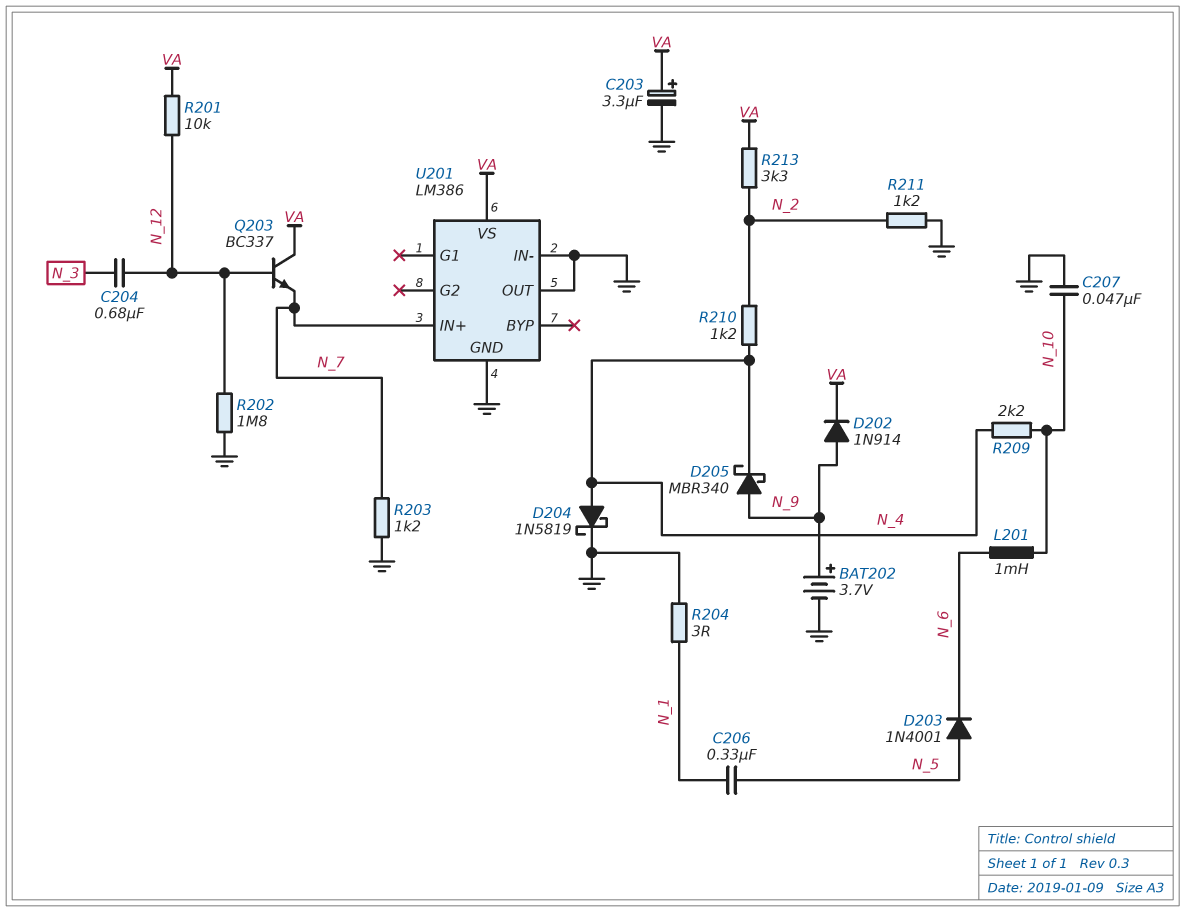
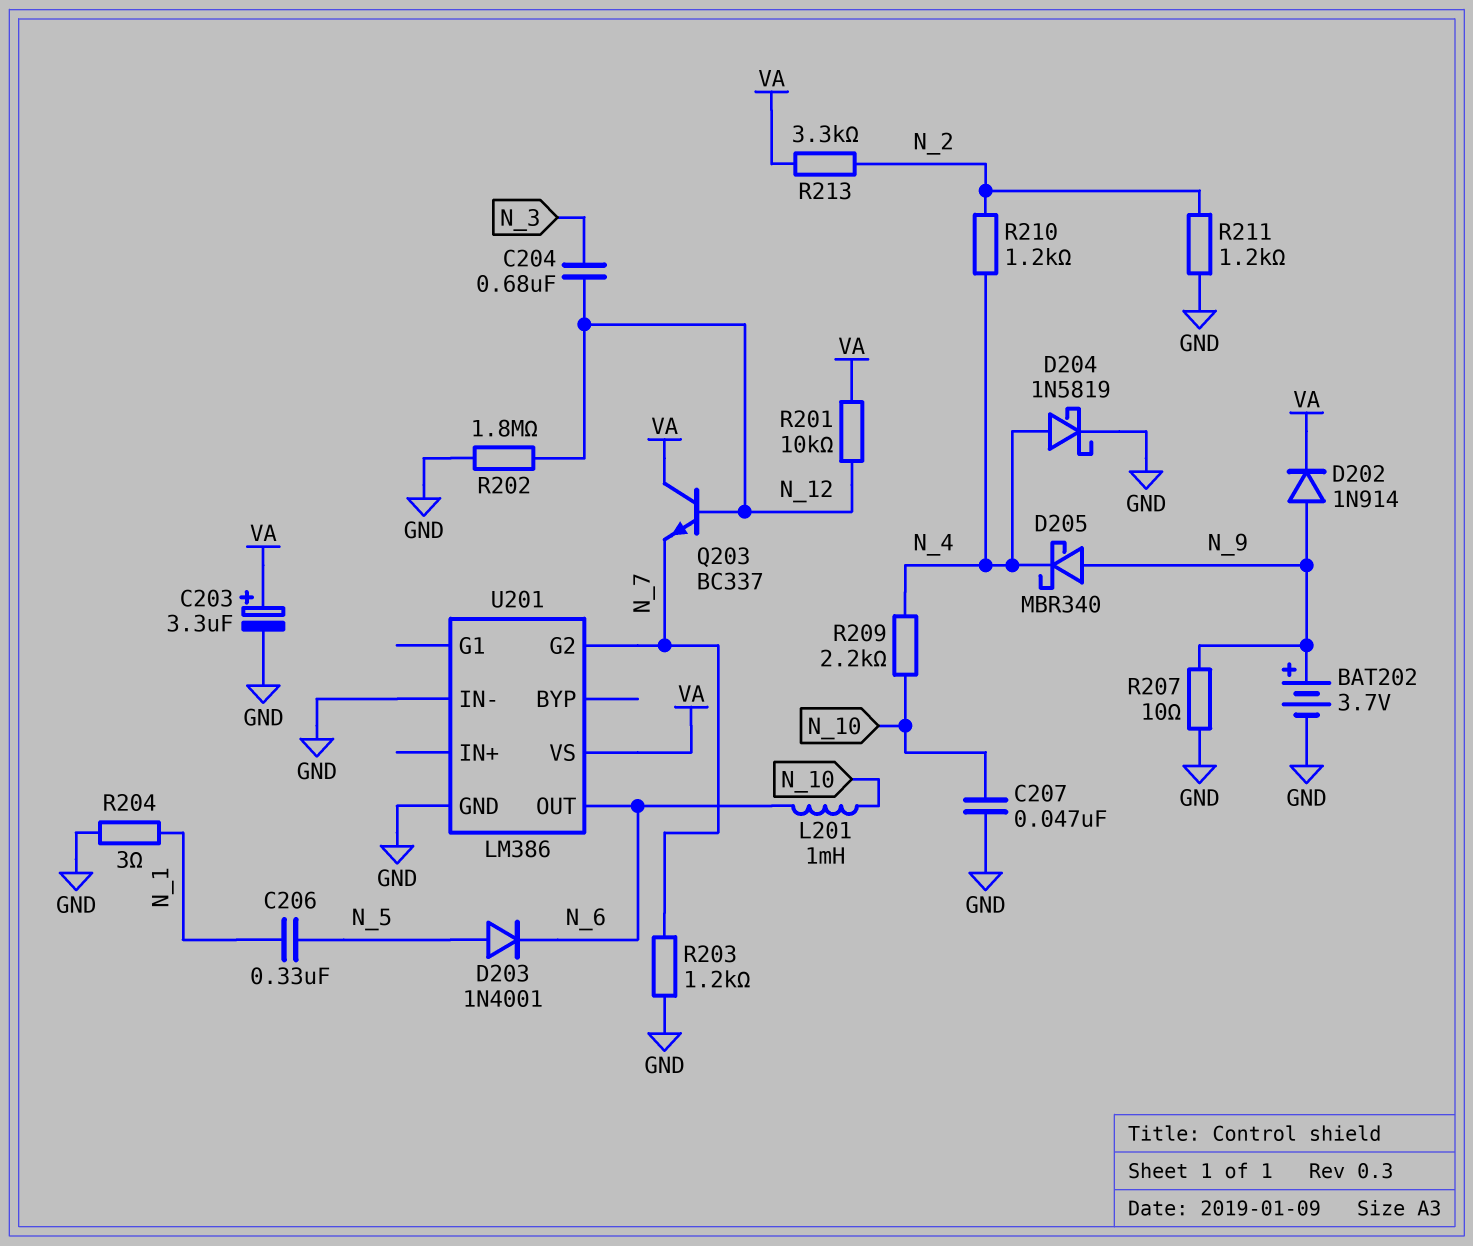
R207: none -> 10 (GND, N_9)
U201 pin G2: none -> N_7
U201 pin IN+: N_7 -> none
U201 pin OUT: GND -> N_6

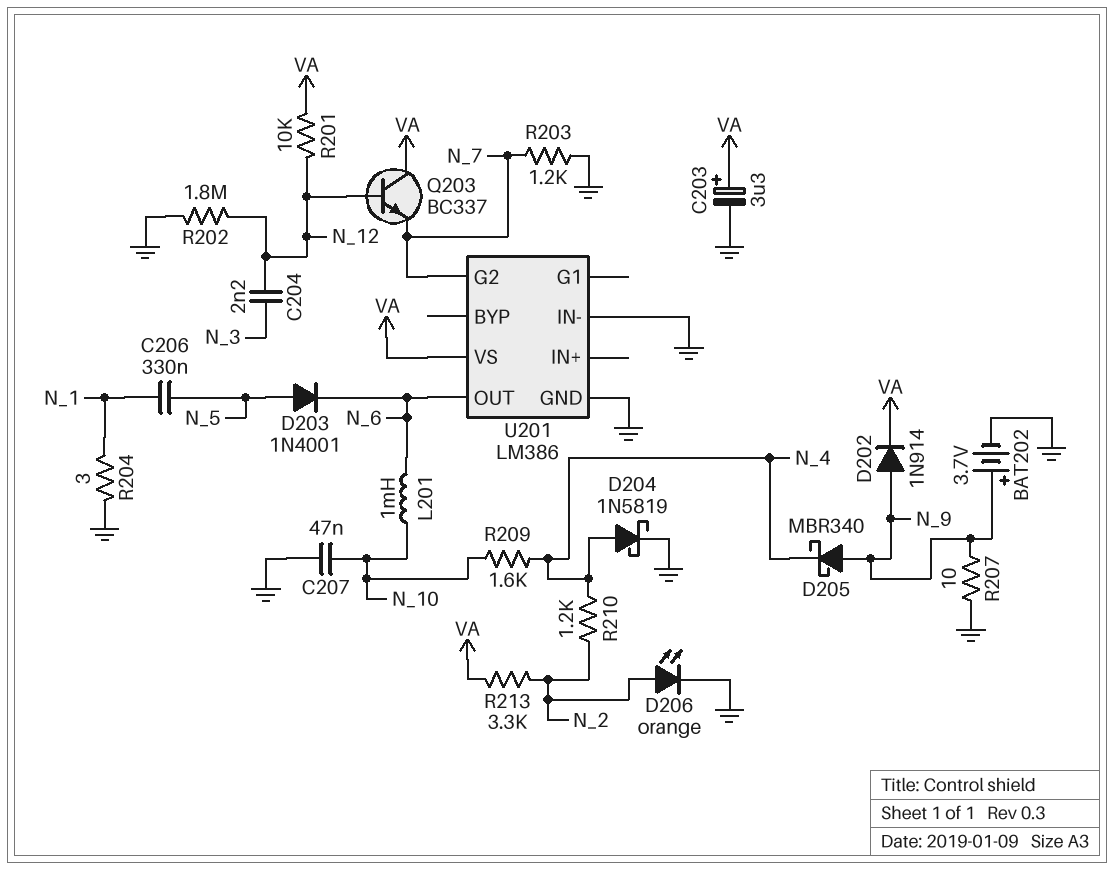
C204: 680nF (N_3, N_12) -> 2.2nF (N_3, N_12)
D206: none -> LED orange (A N_2, K GND)
R209: 2.2k (N_4, N_10) -> 1.6k (N_4, N_10)
R211: 1.2k (GND, N_2) -> none

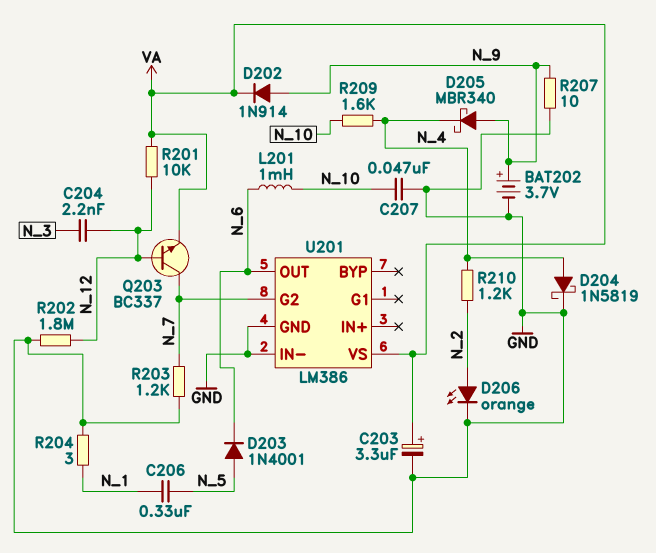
Q203: NPN BC337 (B N_12, C VA, E N_7) -> NPN BC337 (B N_12, C N_7, E VA)
R213: 3.3k (N_2, VA) -> none

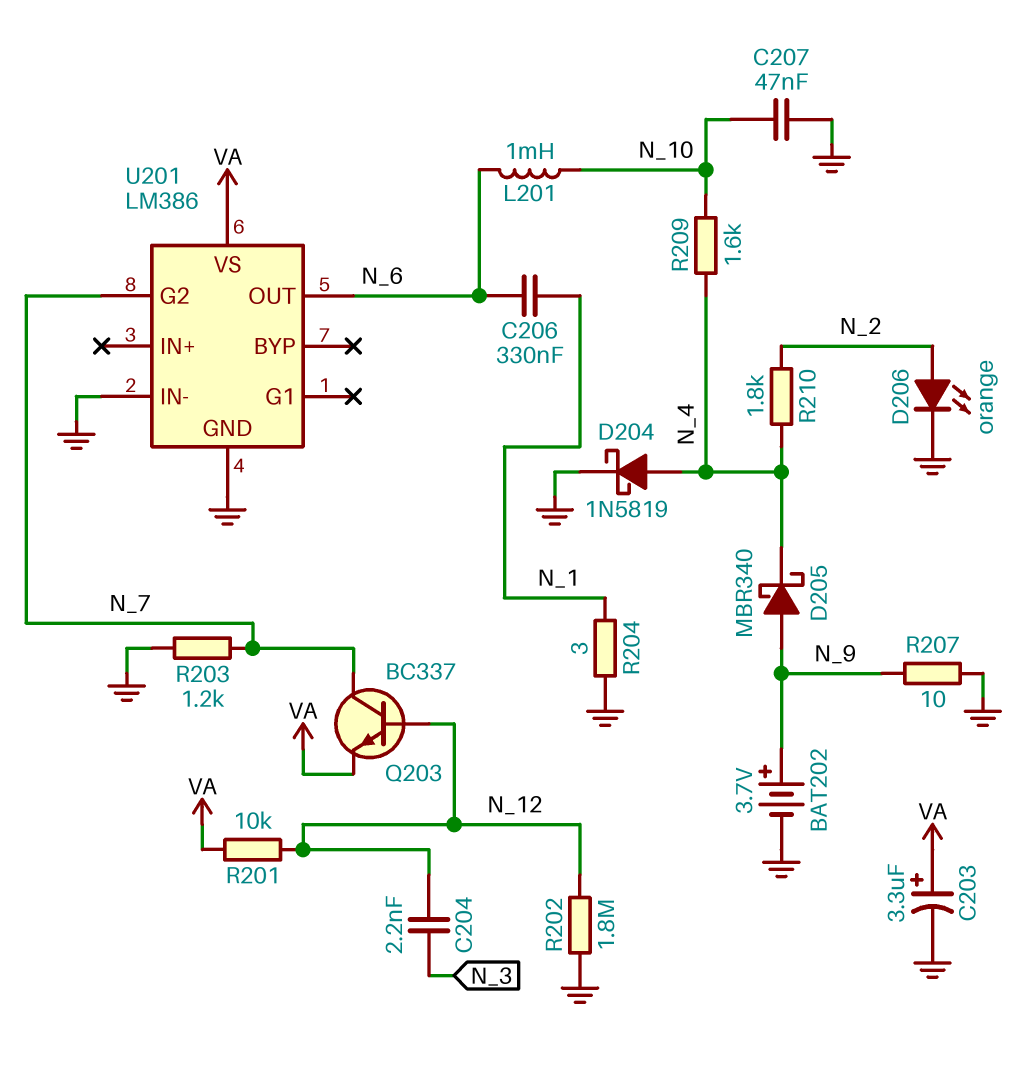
C206: 330nF (N_1, N_5) -> 330nF (N_1, N_6)
D202: diode 1N914 (A N_9, K VA) -> none
D203: diode 1N4001 (A N_5, K N_6) -> none
R210: 1.2k (N_2, N_4) -> 1.8k (N_2, N_4)

